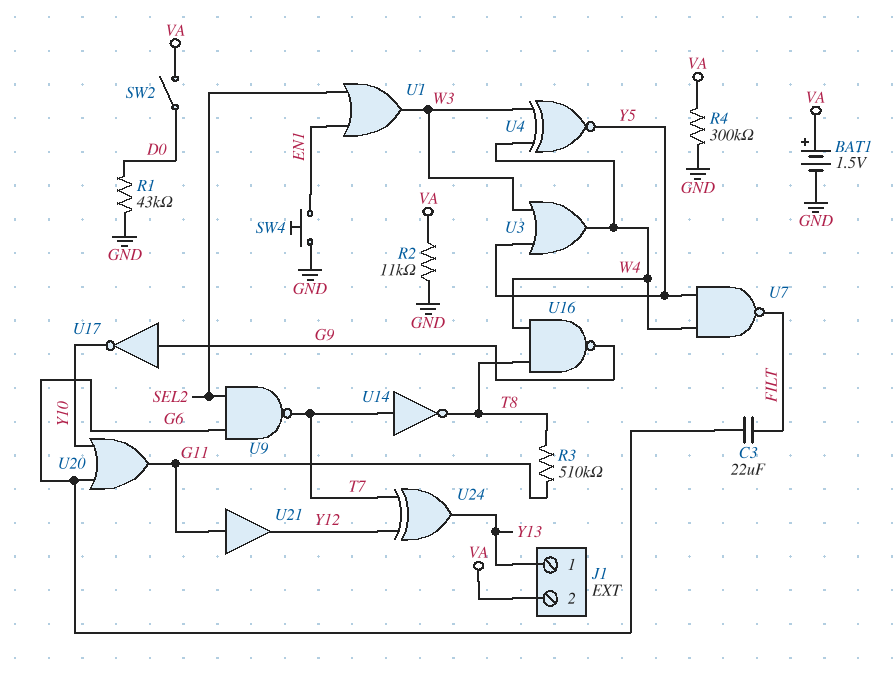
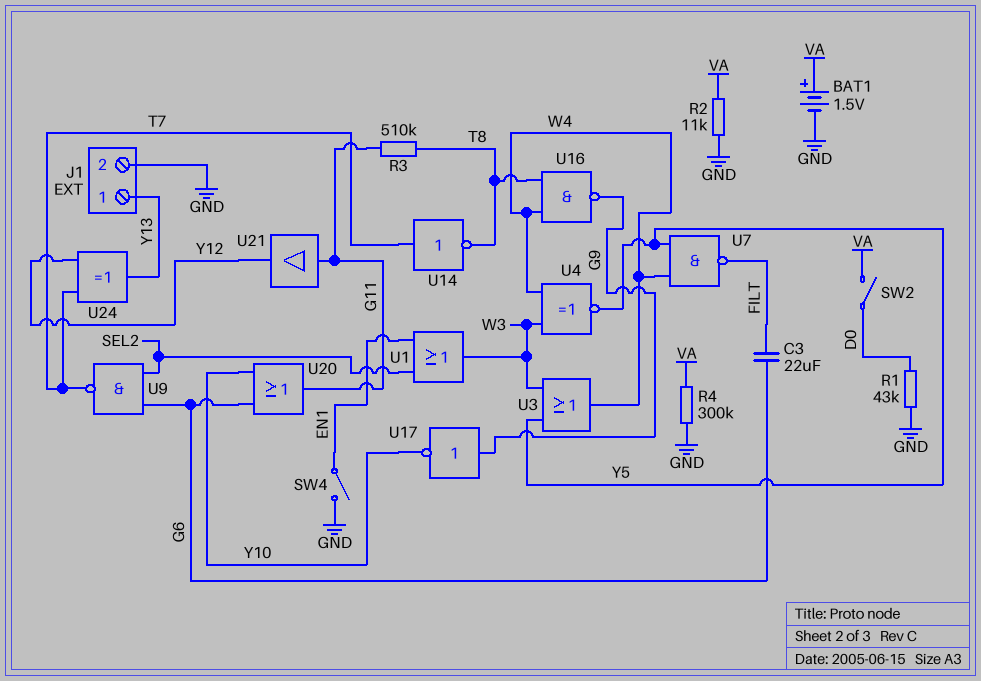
J1 pin 2: VA -> GND
SW4: button (EN1, GND) -> switch (EN1, GND)

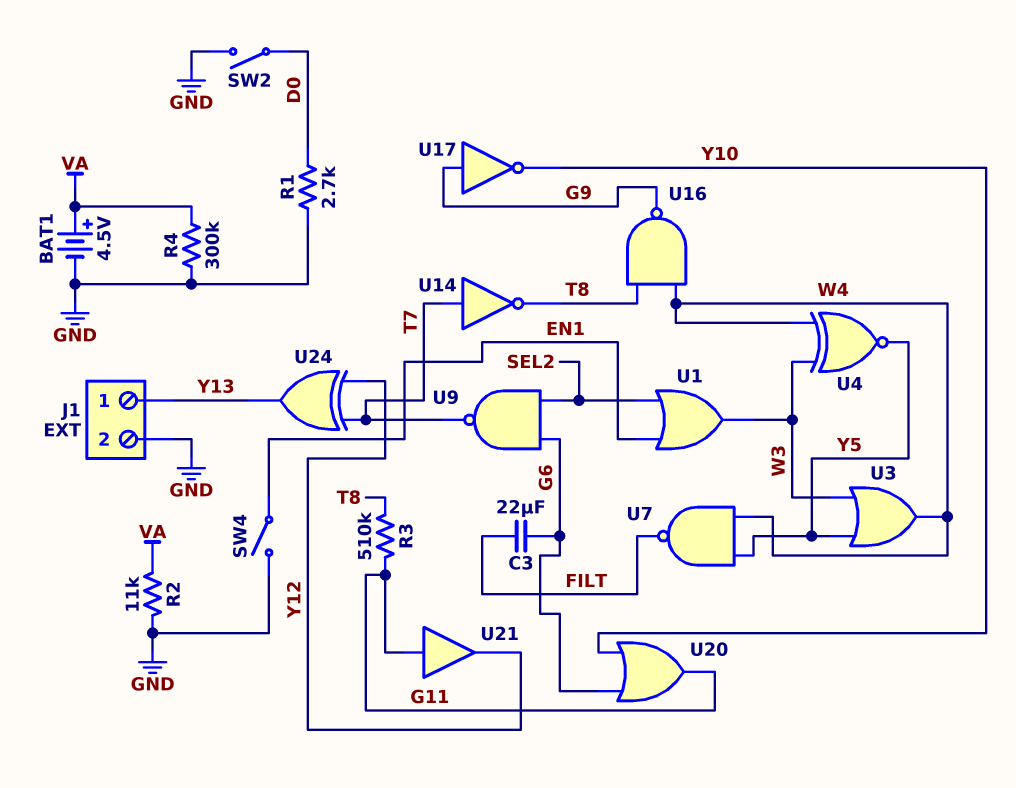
BAT1: 1.5V (plus VA, minus GND) -> 4.5V (plus VA, minus GND)
R1: 43k (D0, GND) -> 2.7k (D0, GND)
SW2: switch (D0, VA) -> switch (D0, GND)

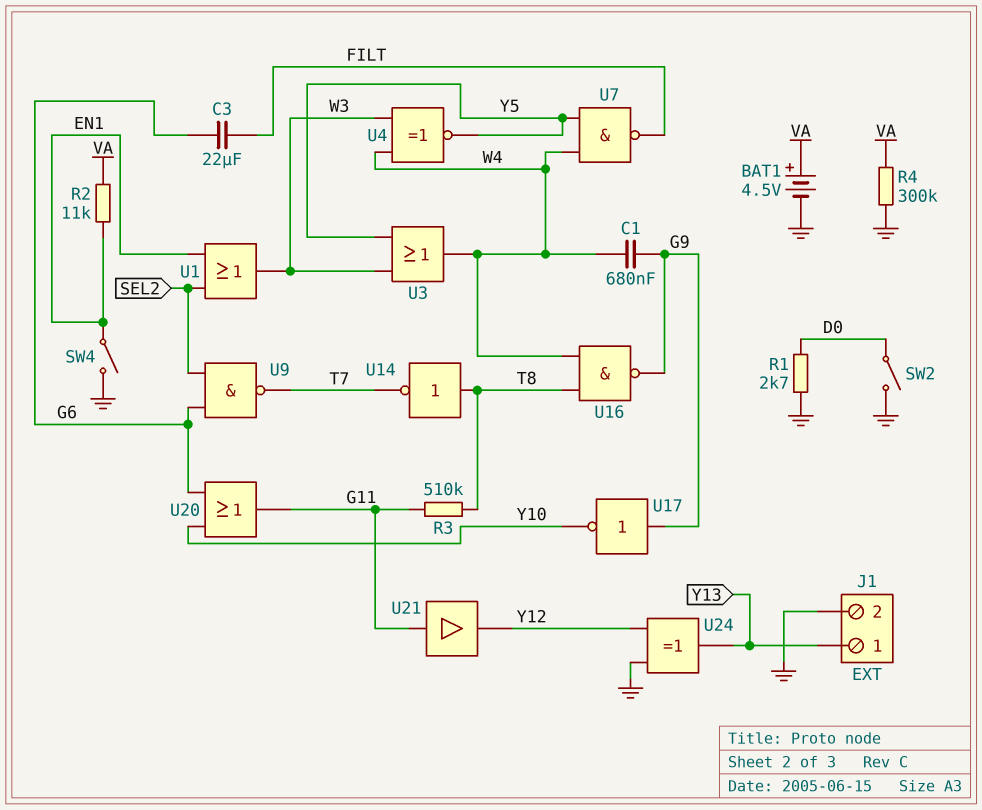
C1: none -> 680nF (G9, W4)
R2: 11k (GND, VA) -> 11k (EN1, VA)
U14: NOT (in T7, out T8) -> NOT (in T8, out T7)
U24: XOR (in T7, in Y12, out Y13) -> XOR (in GND, in Y12, out Y13)

